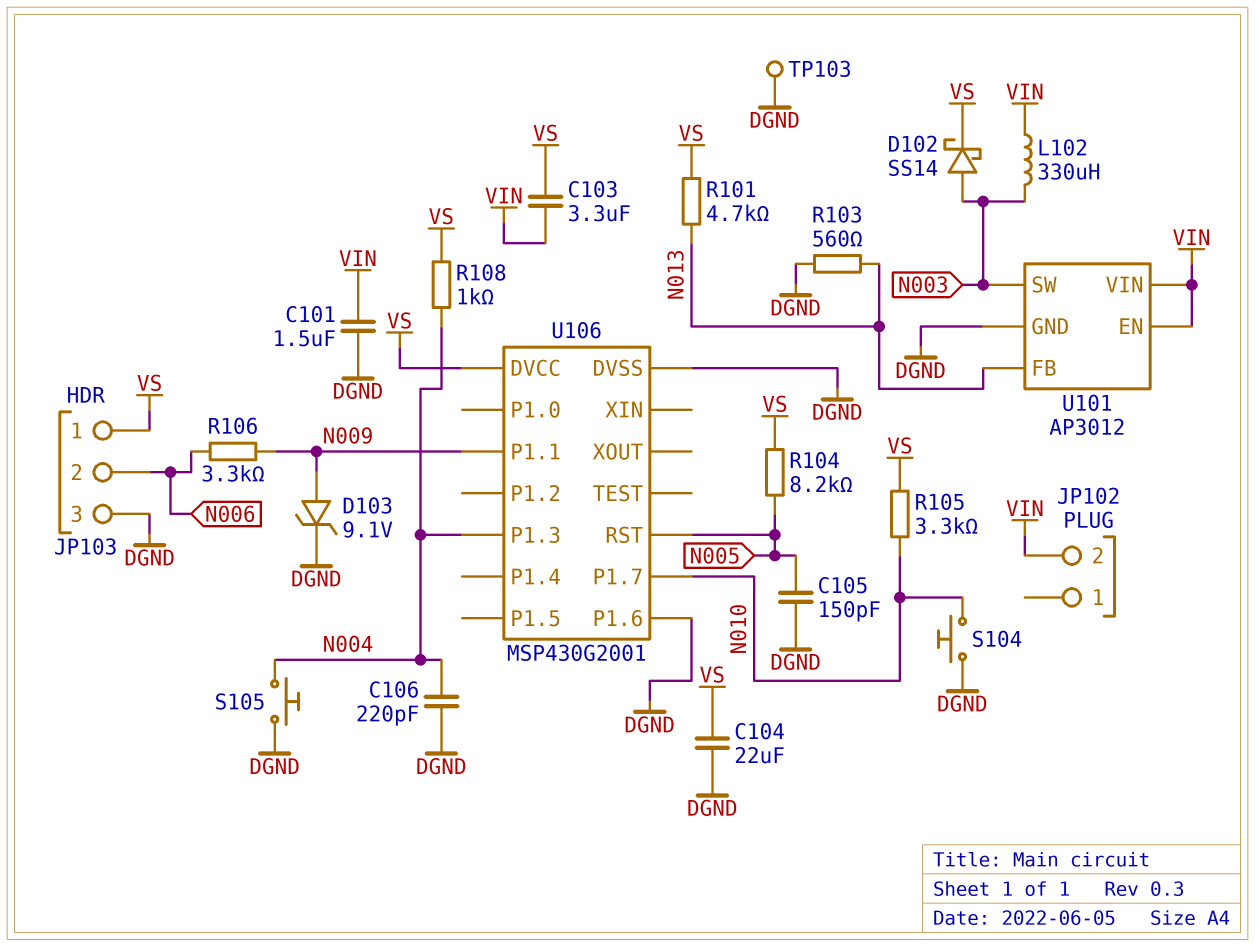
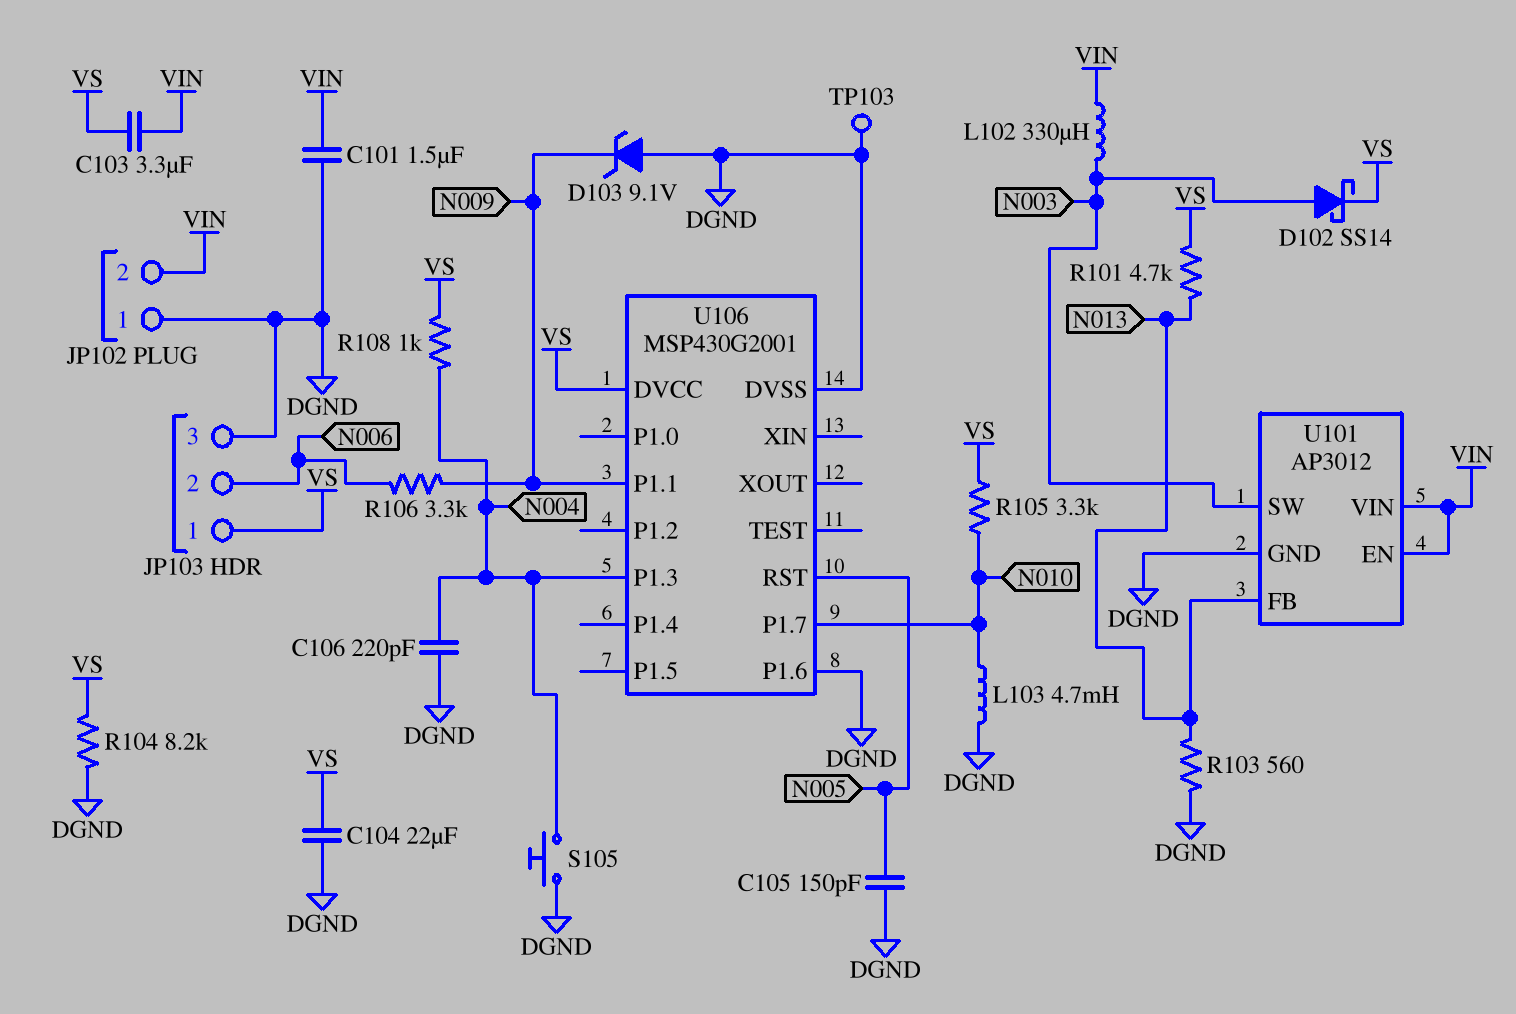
D103: zener 9.1V (A N009, K DGND) -> zener 9.1V (A DGND, K N009)
JP102 pin 1: none -> DGND
L103: none -> 4.7mH (DGND, N010)
R104: 8.2k (N005, VS) -> 8.2k (DGND, VS)
S104: button (DGND, N010) -> none

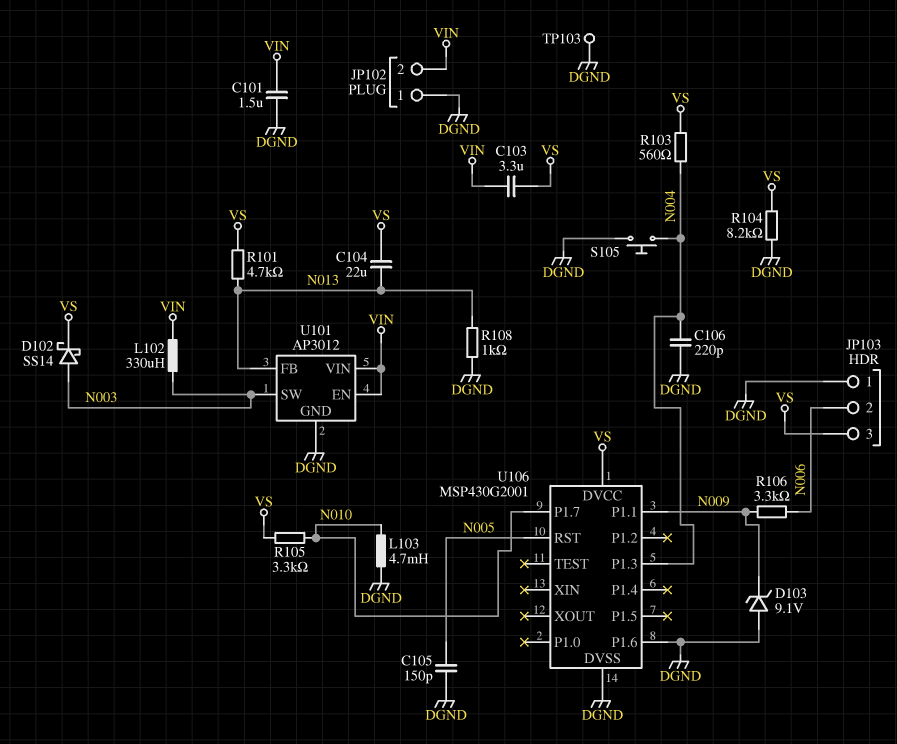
C104: 22uF (DGND, VS) -> 22uF (N013, VS)
JP103 pin 1: VS -> DGND
JP103 pin 3: DGND -> VS
R103: 560 (DGND, N013) -> 560 (N004, VS)
R108: 1k (N004, VS) -> 1k (DGND, N013)

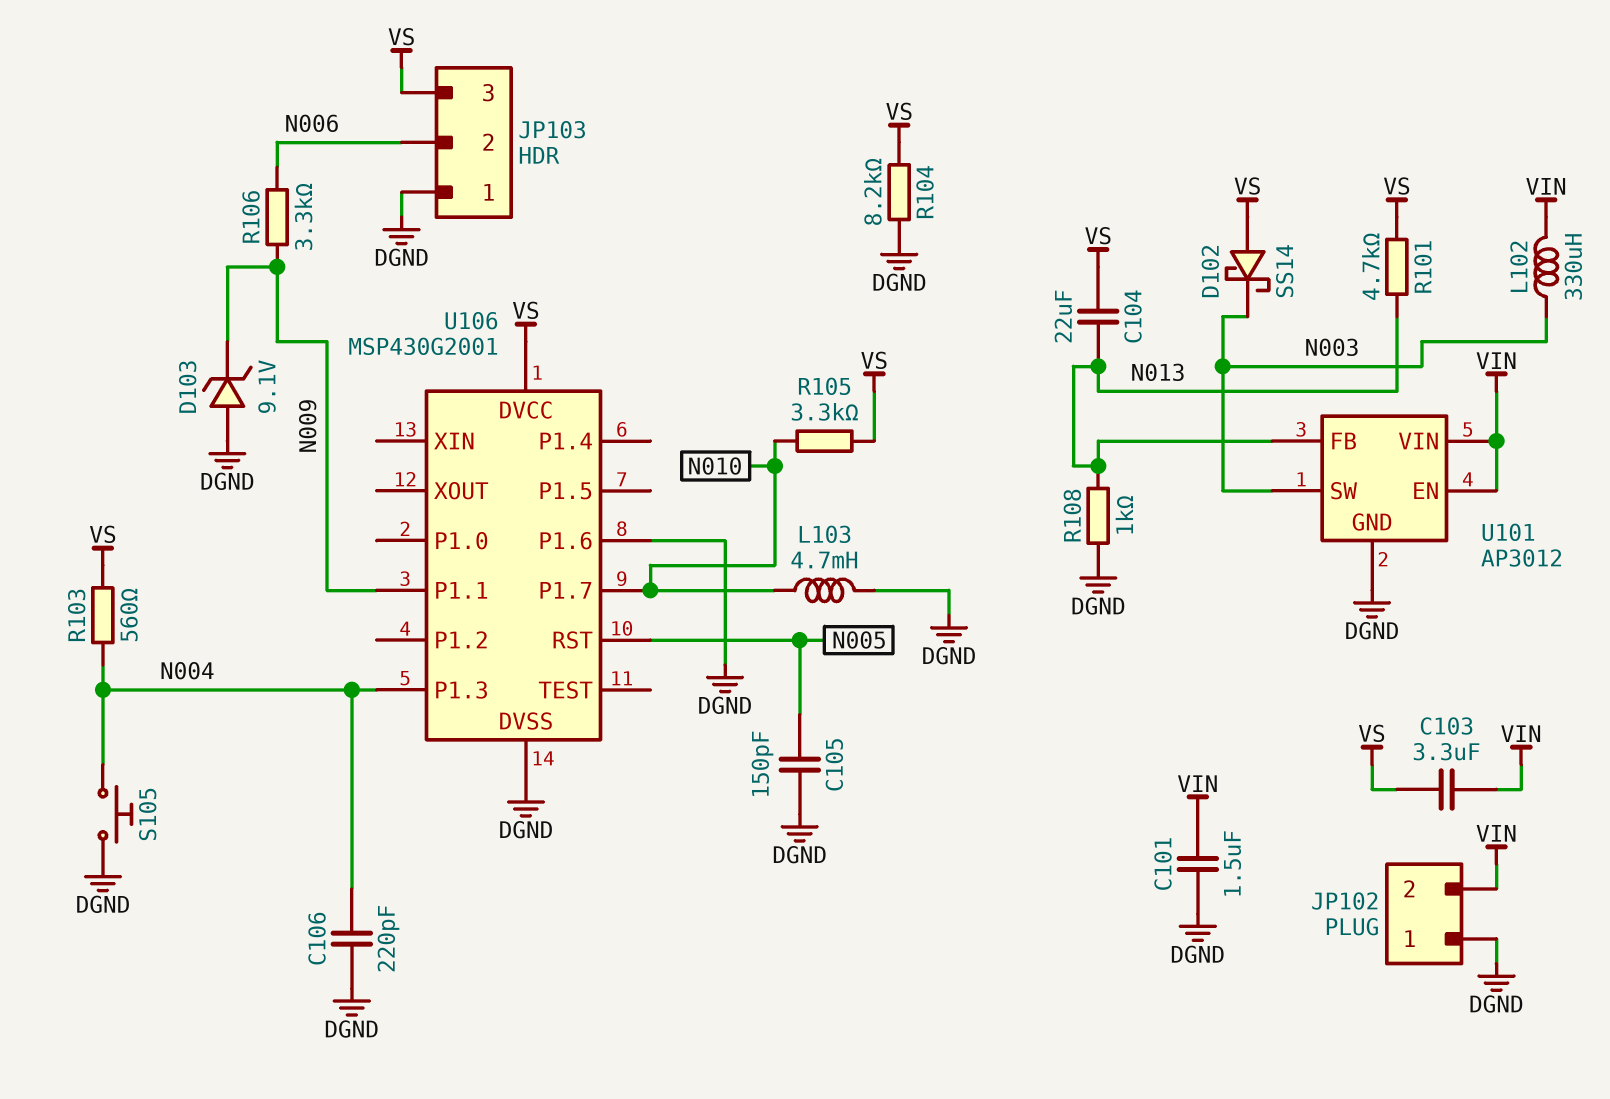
D102: schottky SS14 (A N003, K VS) -> schottky SS14 (A VS, K N003)
TP103: test point (DGND) -> none

